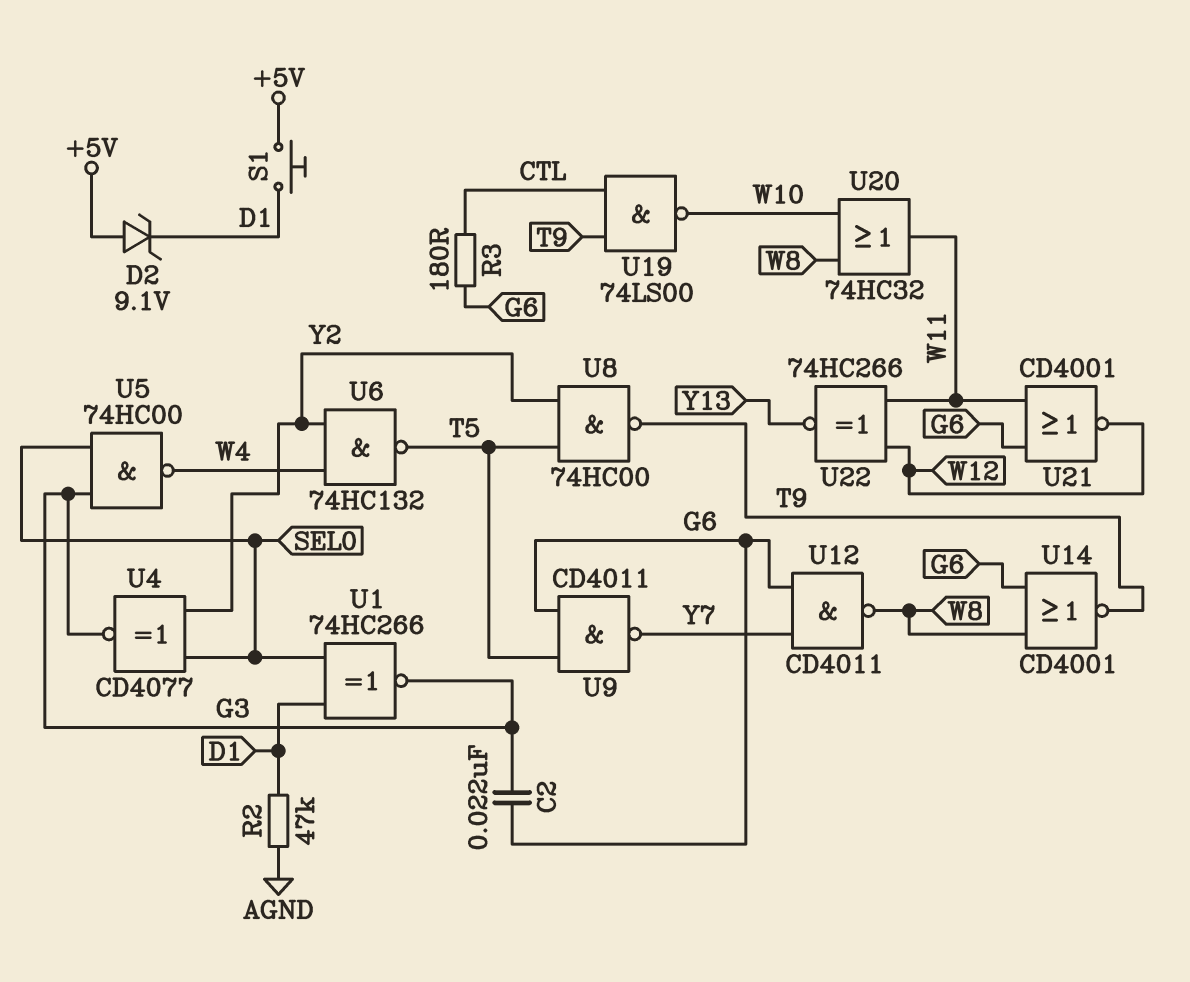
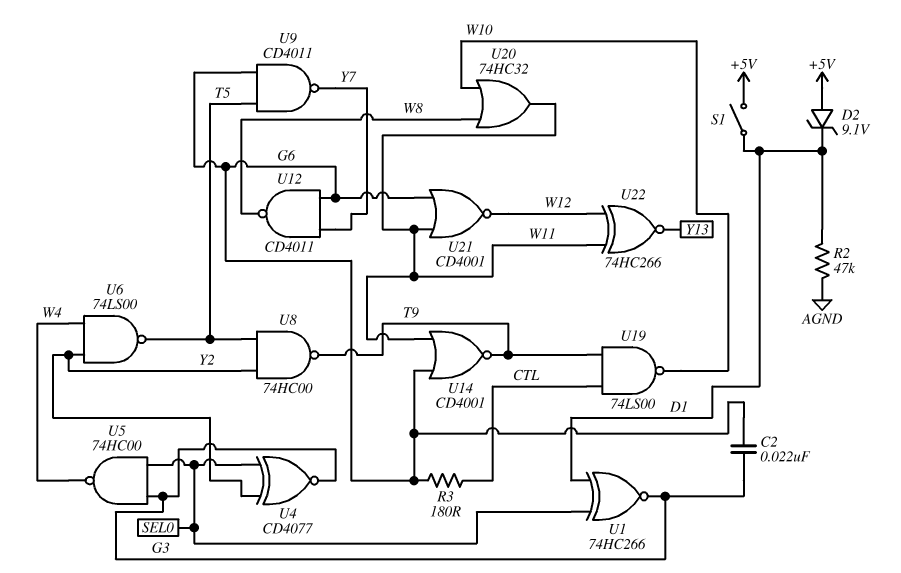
S1: button (+5V, D1) -> switch (+5V, D1)
U6: NAND 74HC132 (in W4, in Y2, out T5) -> NAND 74LS00 (in W4, in Y2, out T5)
U14: NOR CD4001 (in G6, in W8, out T9) -> NOR CD4001 (in G6, in W11, out T9)

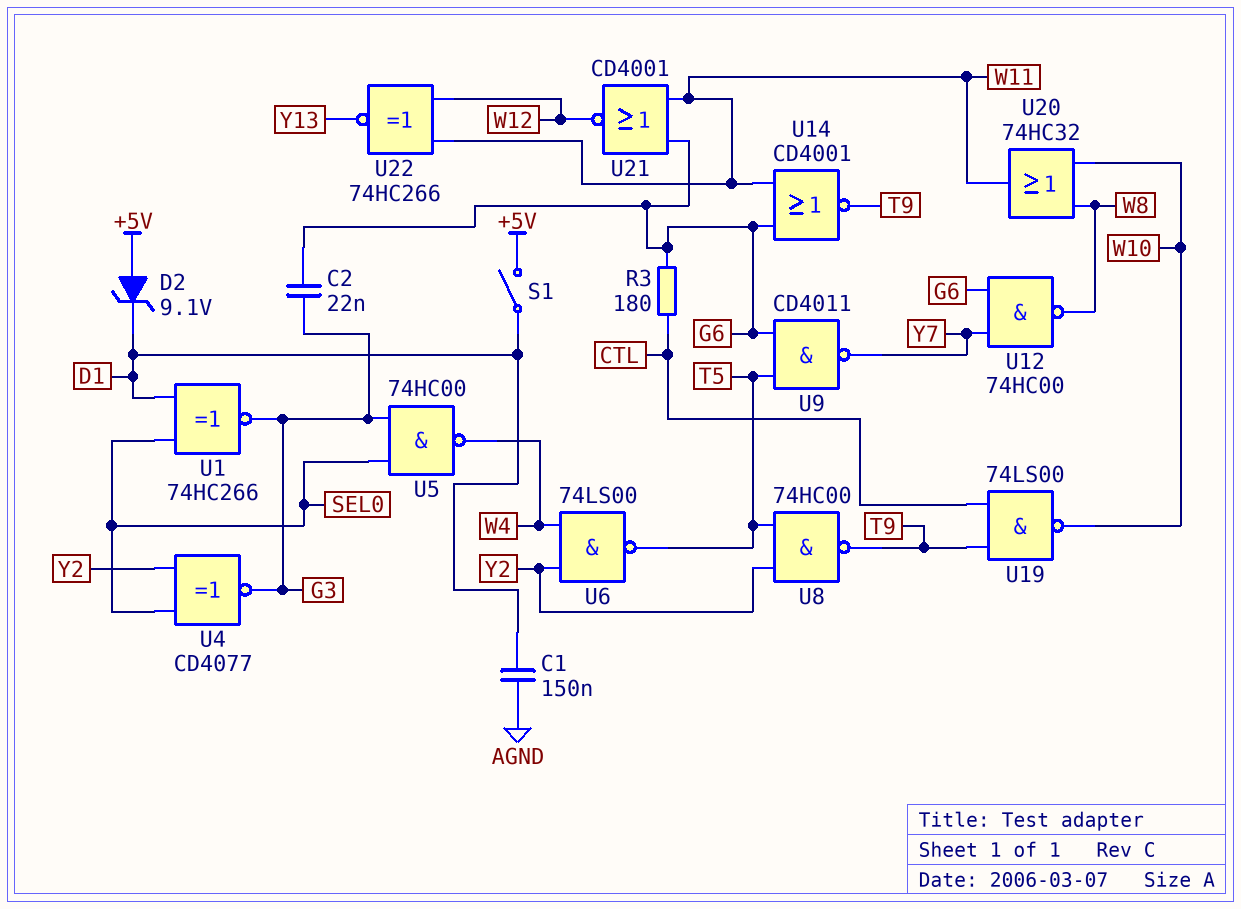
C1: none -> 150nF (AGND, D1)
R2: 47k (AGND, D1) -> none
U12: NAND CD4011 (in G6, in Y7, out W8) -> NAND 74HC00 (in G6, in Y7, out W8)

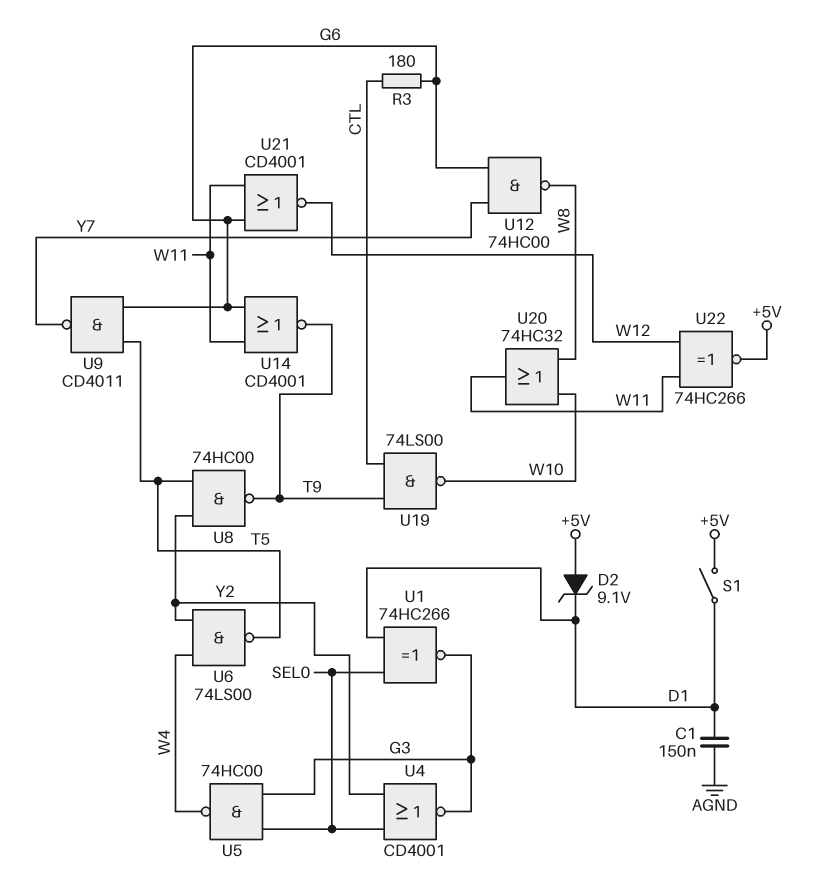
C2: 22nF (G3, G6) -> none
U4: XNOR CD4077 (in SEL0, in Y2, out G3) -> NOR CD4001 (in SEL0, in Y2, out G3)
U22: XNOR 74HC266 (in W11, in W12, out Y13) -> XNOR 74HC266 (in W11, in W12, out +5V)

